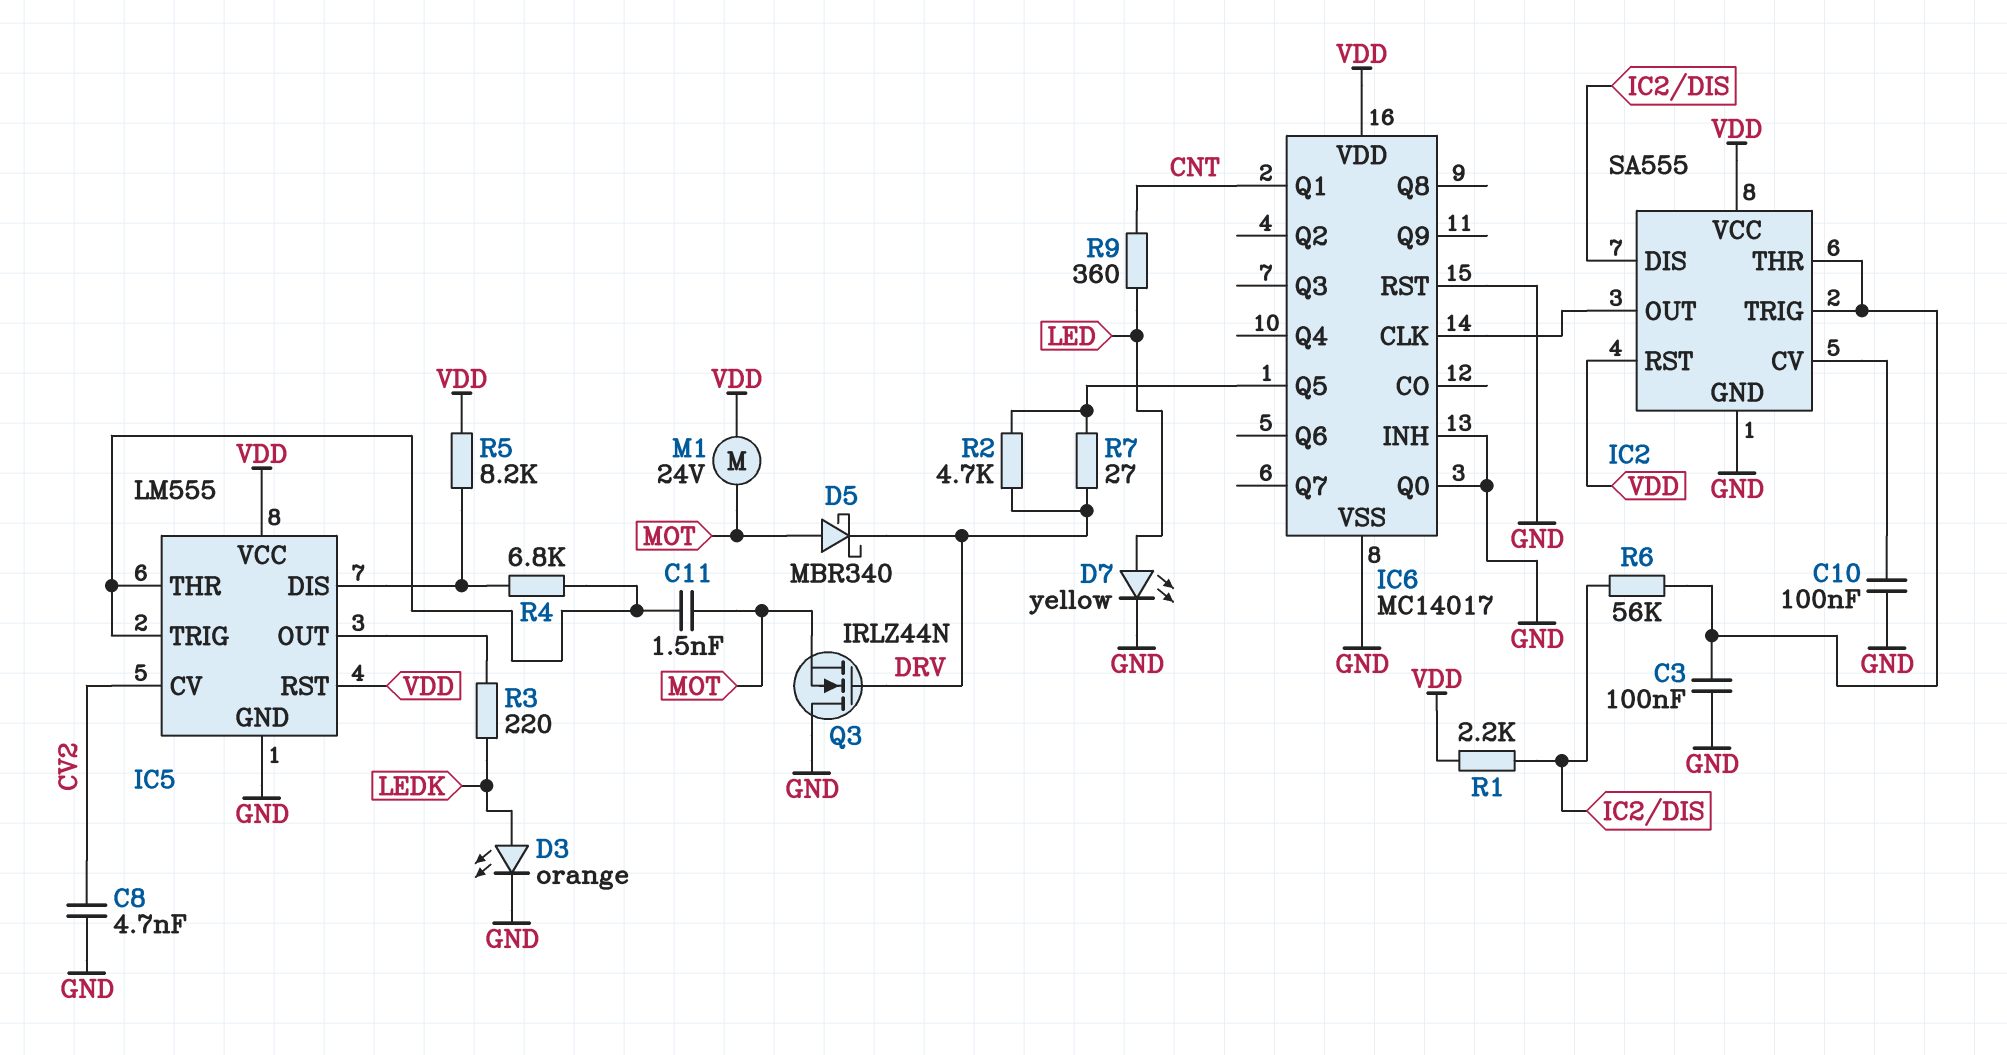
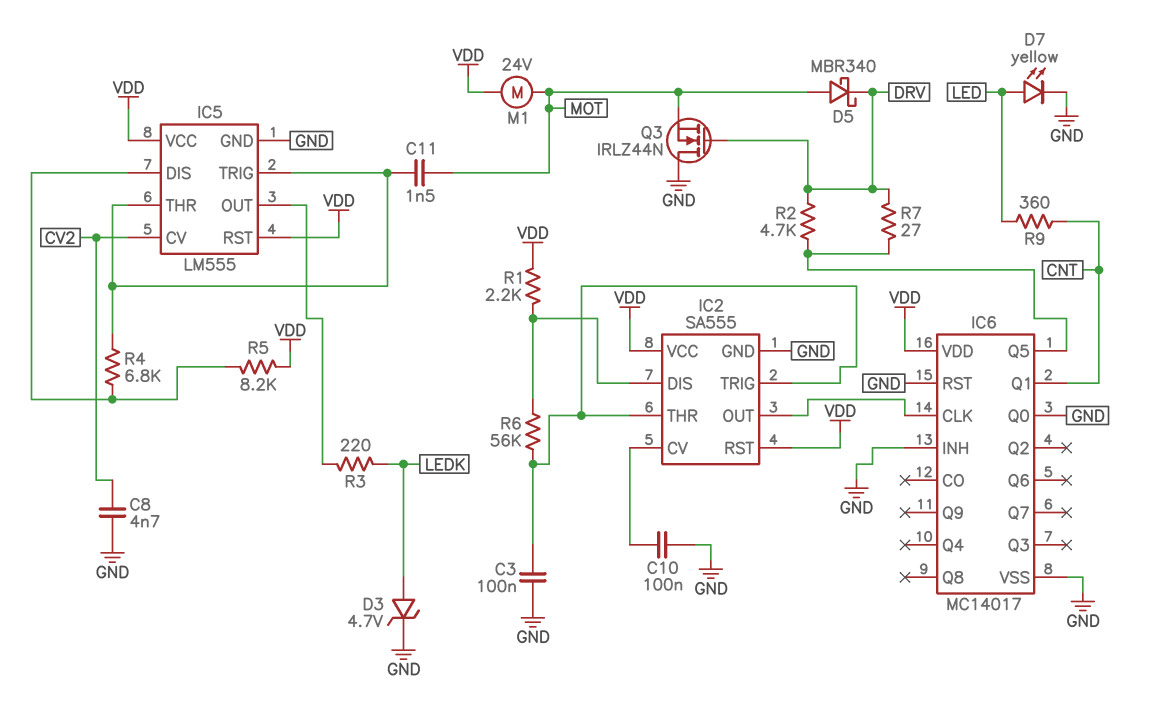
D3: LED orange (A LEDK, K GND) -> zener 4.7V (A LEDK, K GND)

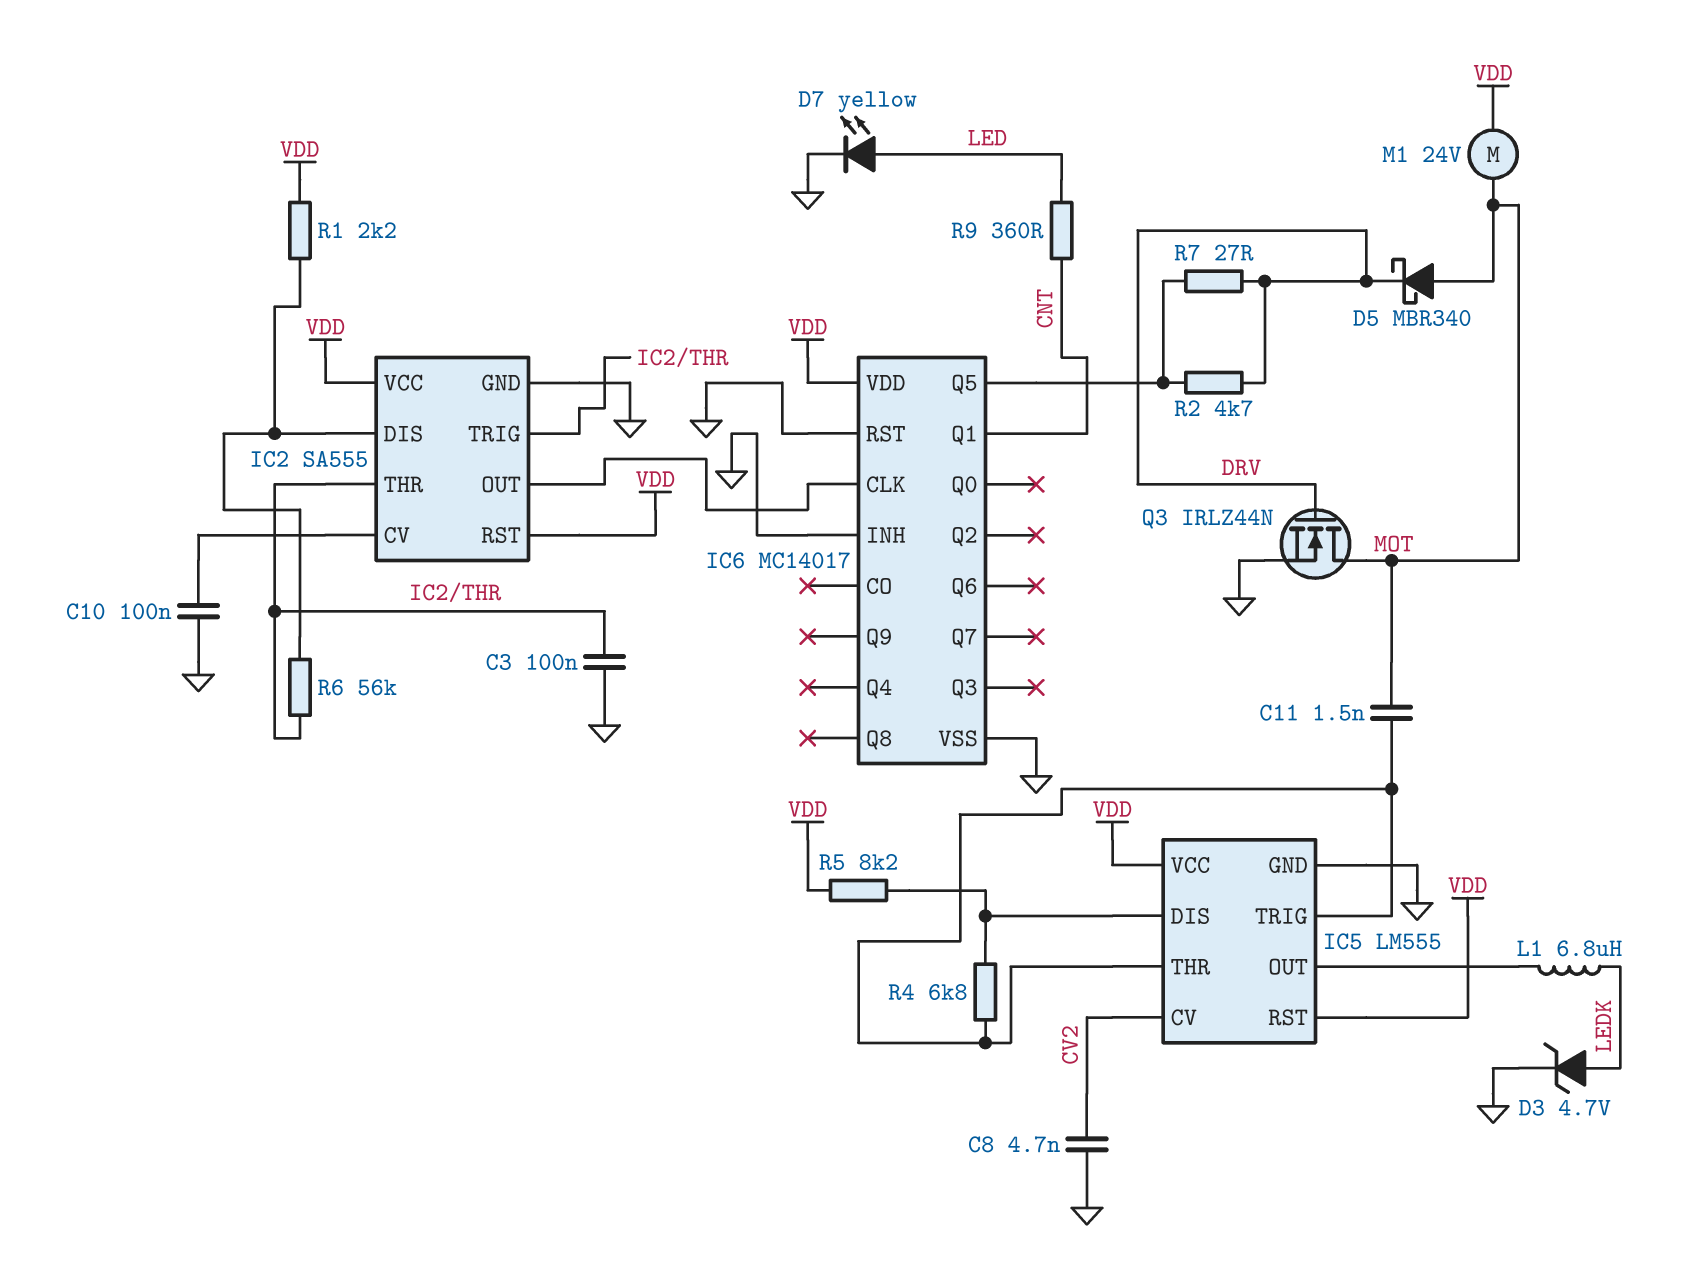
IC6 pin Q0: GND -> none
L1: none -> 6.8uH (IC5/OUT, LEDK)
Q3: NMOS IRLZ44N (G DRV, D GND, S MOT) -> NMOS IRLZ44N (G DRV, D MOT, S GND)
R3: 220 (IC5/OUT, LEDK) -> none

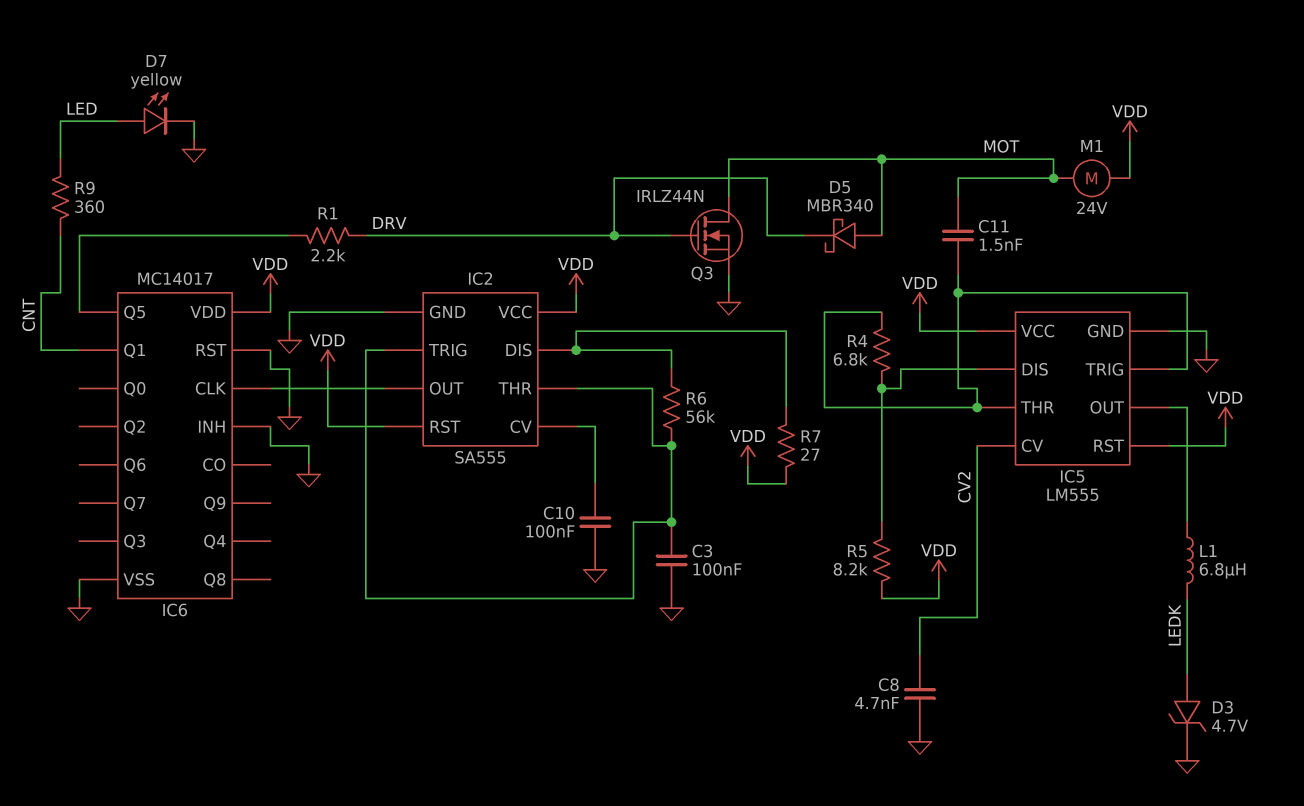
R1: 2.2k (IC2/DIS, VDD) -> 2.2k (DRV, IC6/Q5)
R2: 4.7k (DRV, IC6/Q5) -> none
R7: 27 (DRV, IC6/Q5) -> 27 (IC2/DIS, VDD)

